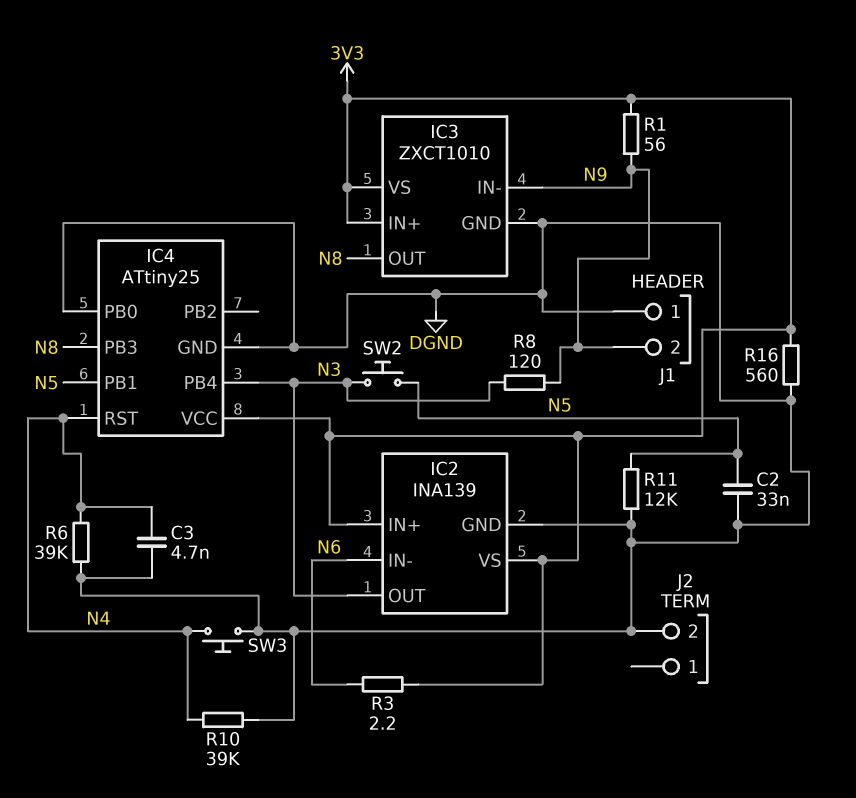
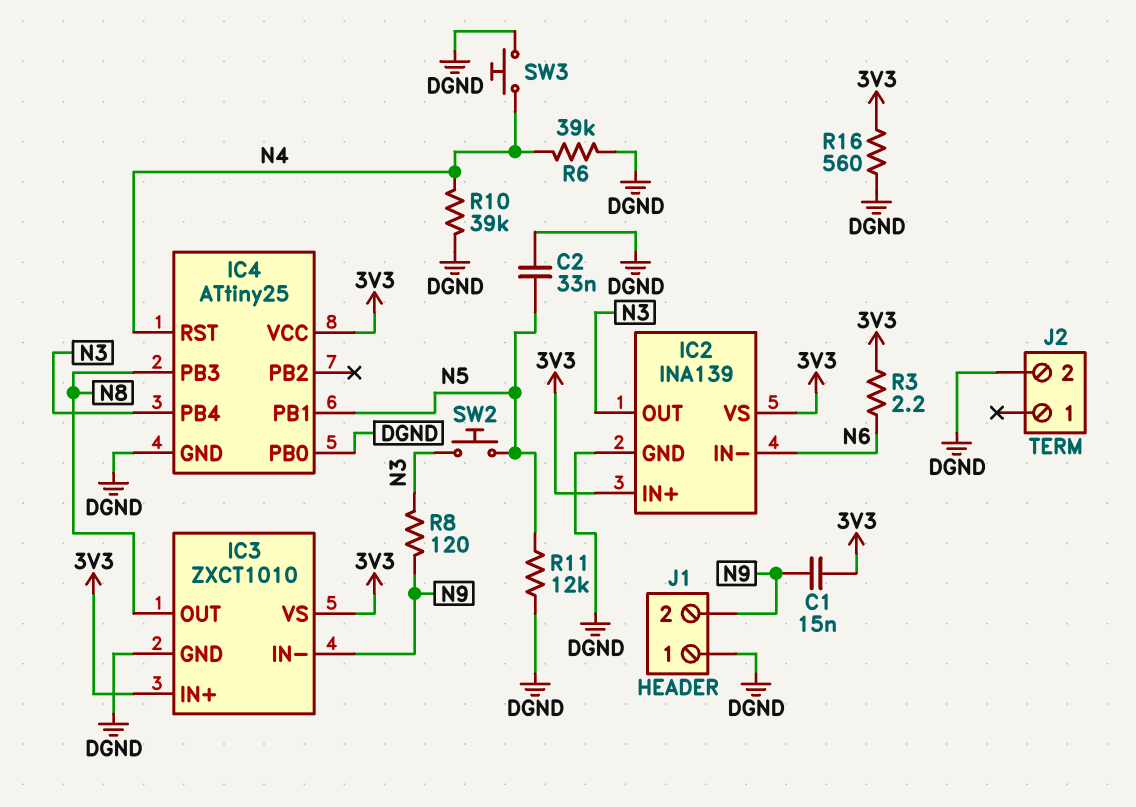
C1: none -> 15nF (3V3, N9)
C3: 4.7nF (DGND, N4) -> none
R1: 56 (3V3, N9) -> none

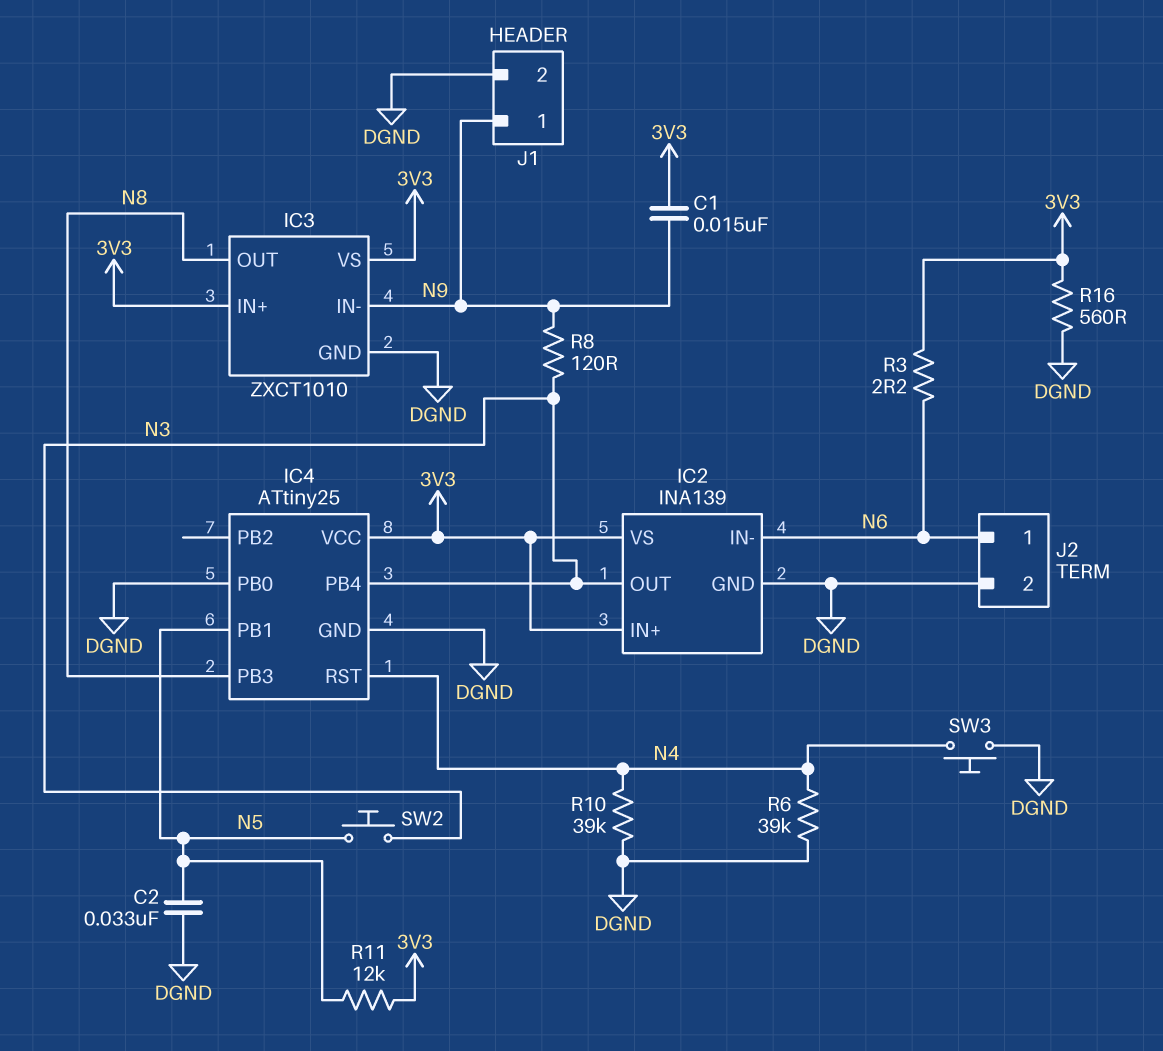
J1 pin 1: DGND -> N9
J1 pin 2: N9 -> DGND
J2 pin 1: none -> N6
R11: 12k (DGND, N5) -> 12k (3V3, N5)

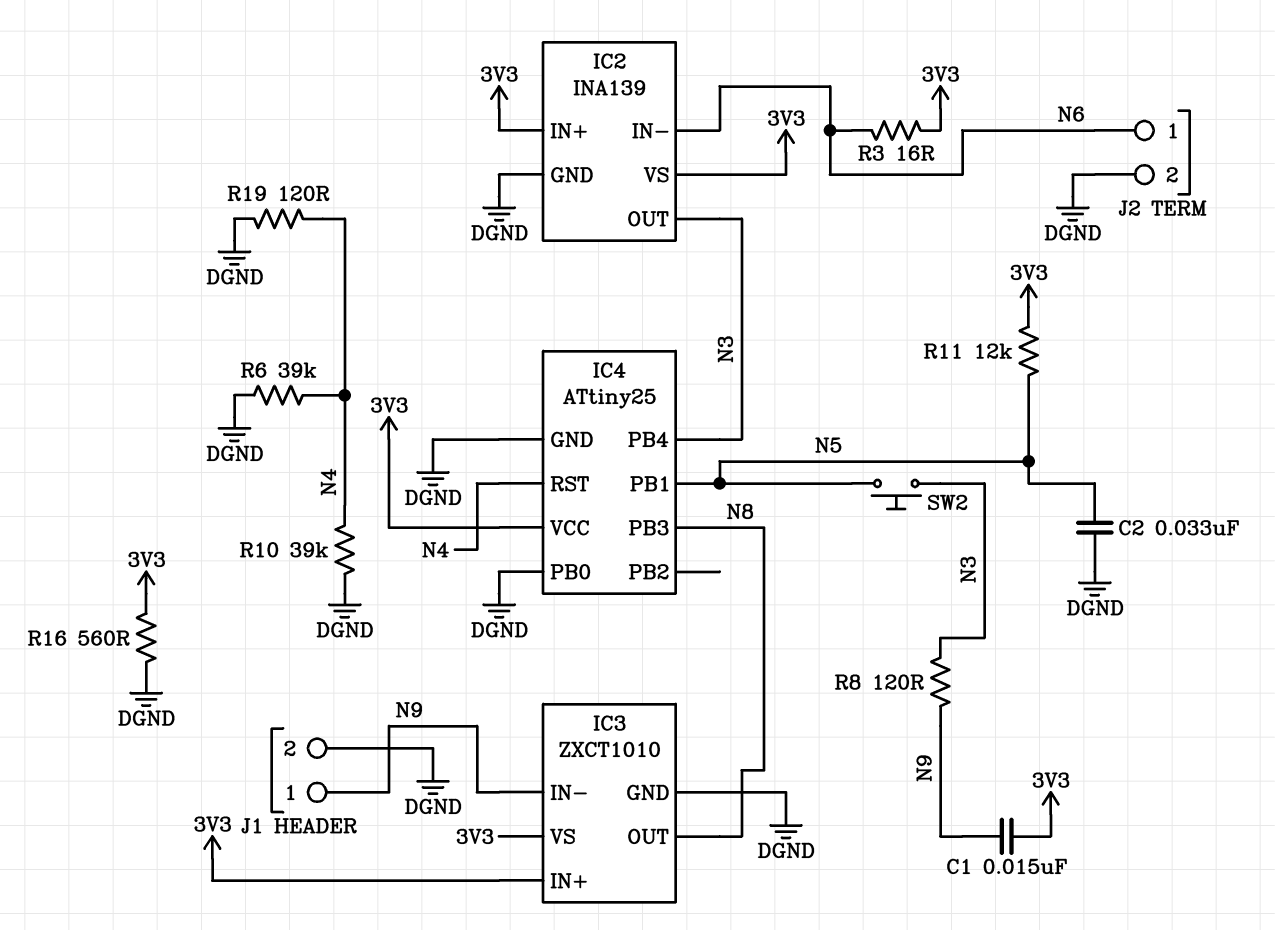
R3: 2.2 (3V3, N6) -> 16 (3V3, N6)
R19: none -> 120 (DGND, N4)
SW3: button (DGND, N4) -> none

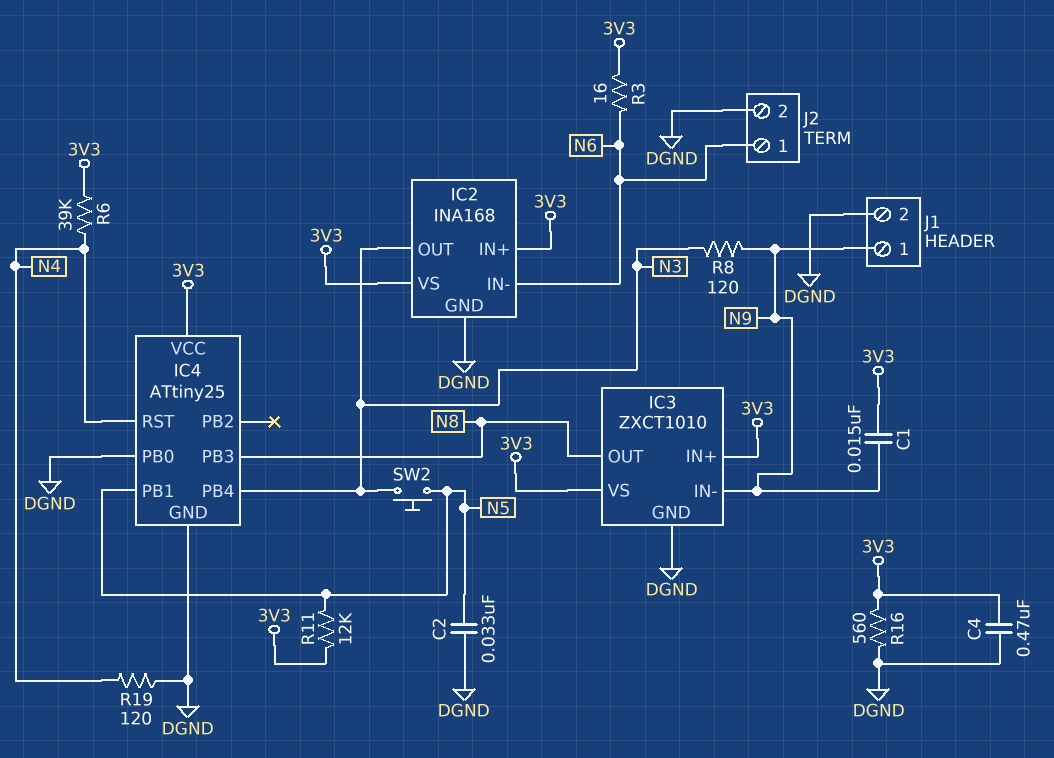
C4: none -> 470nF (3V3, DGND)
IC2: INA139 -> INA168
R6: 39k (DGND, N4) -> 39k (3V3, N4)
R10: 39k (DGND, N4) -> none

